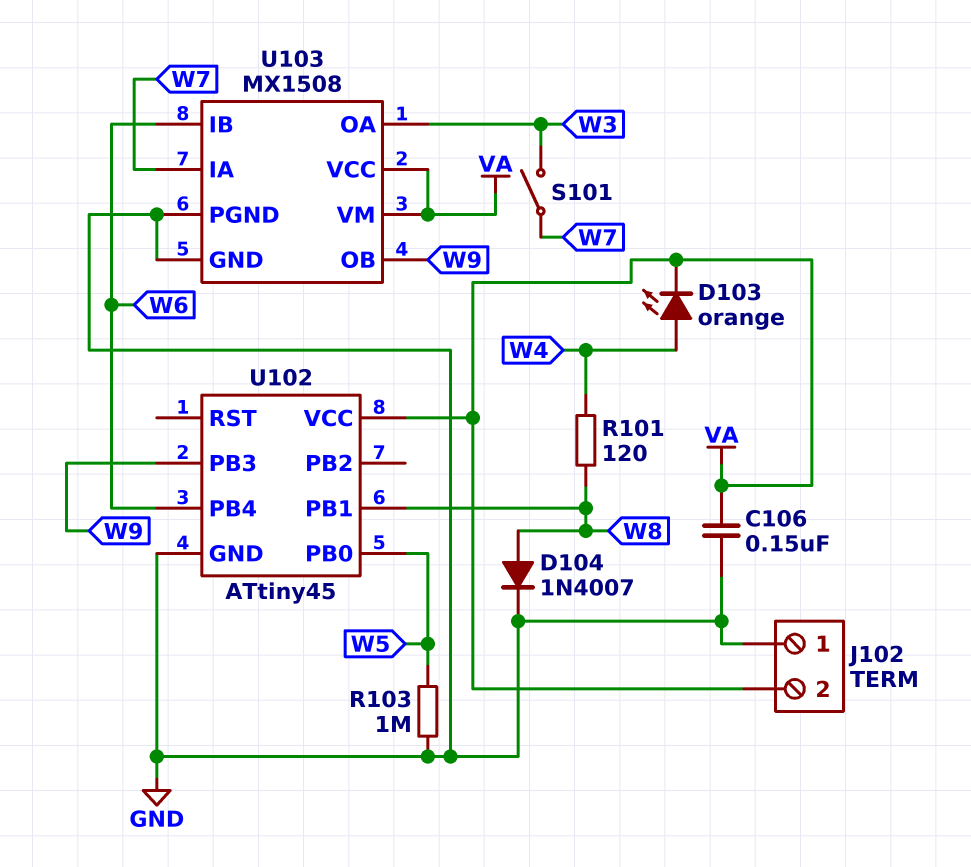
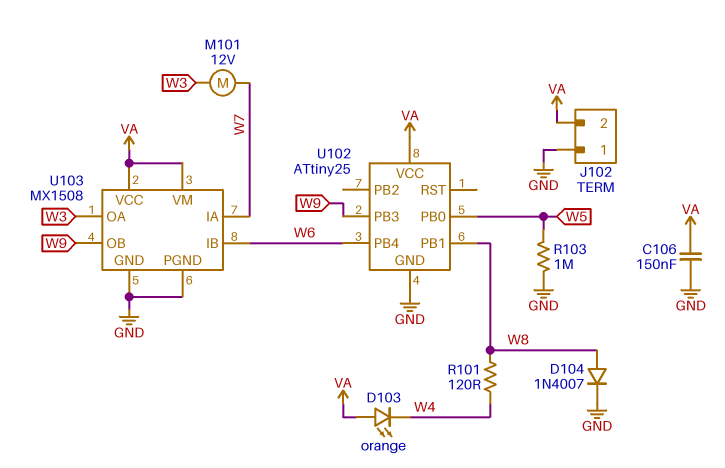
D103: LED orange (A W4, K VA) -> LED orange (A VA, K W4)
M101: none -> motor 12V (W3, W7)
S101: switch (W3, W7) -> none
U102: ATtiny45 -> ATtiny25

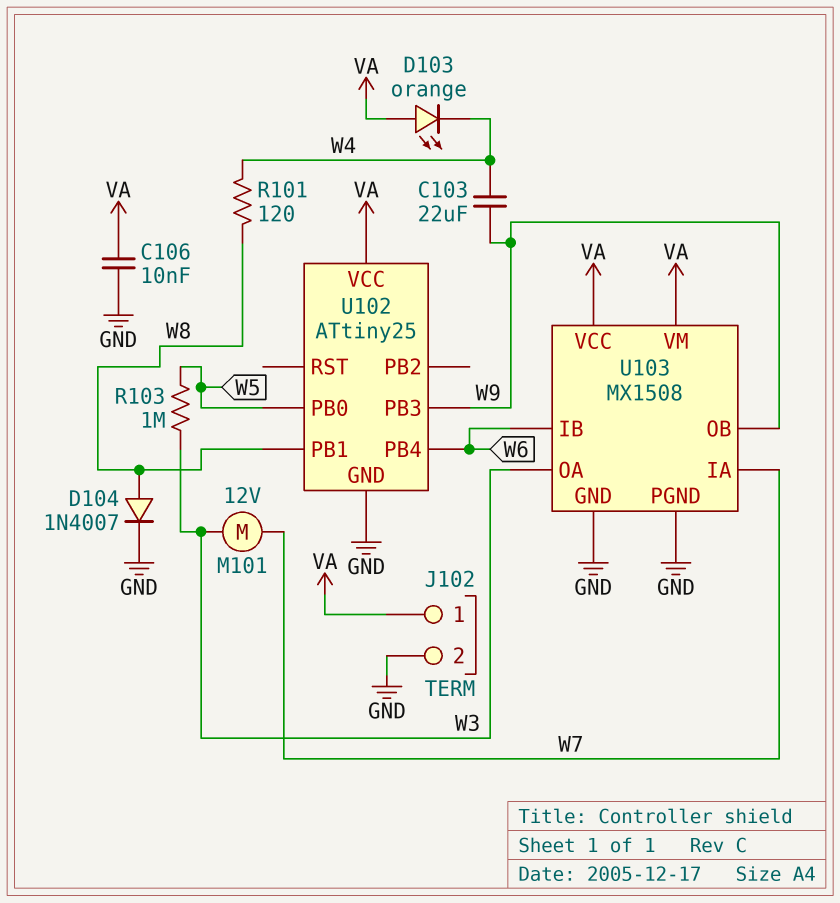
C103: none -> 22uF (W4, W9)
C106: 150nF (GND, VA) -> 10nF (GND, VA)
J102 pin 1: GND -> VA
J102 pin 2: VA -> GND
R103: 1M (GND, W5) -> 1M (W3, W5)

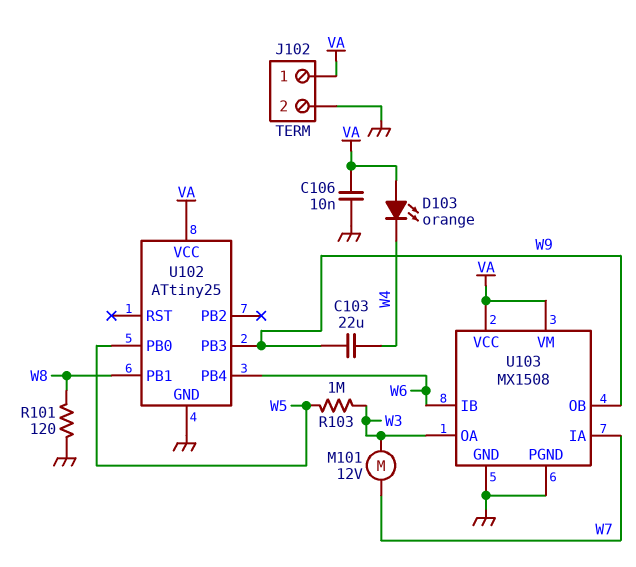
D104: diode 1N4007 (A W8, K GND) -> none
R101: 120 (W4, W8) -> 120 (GND, W8)

